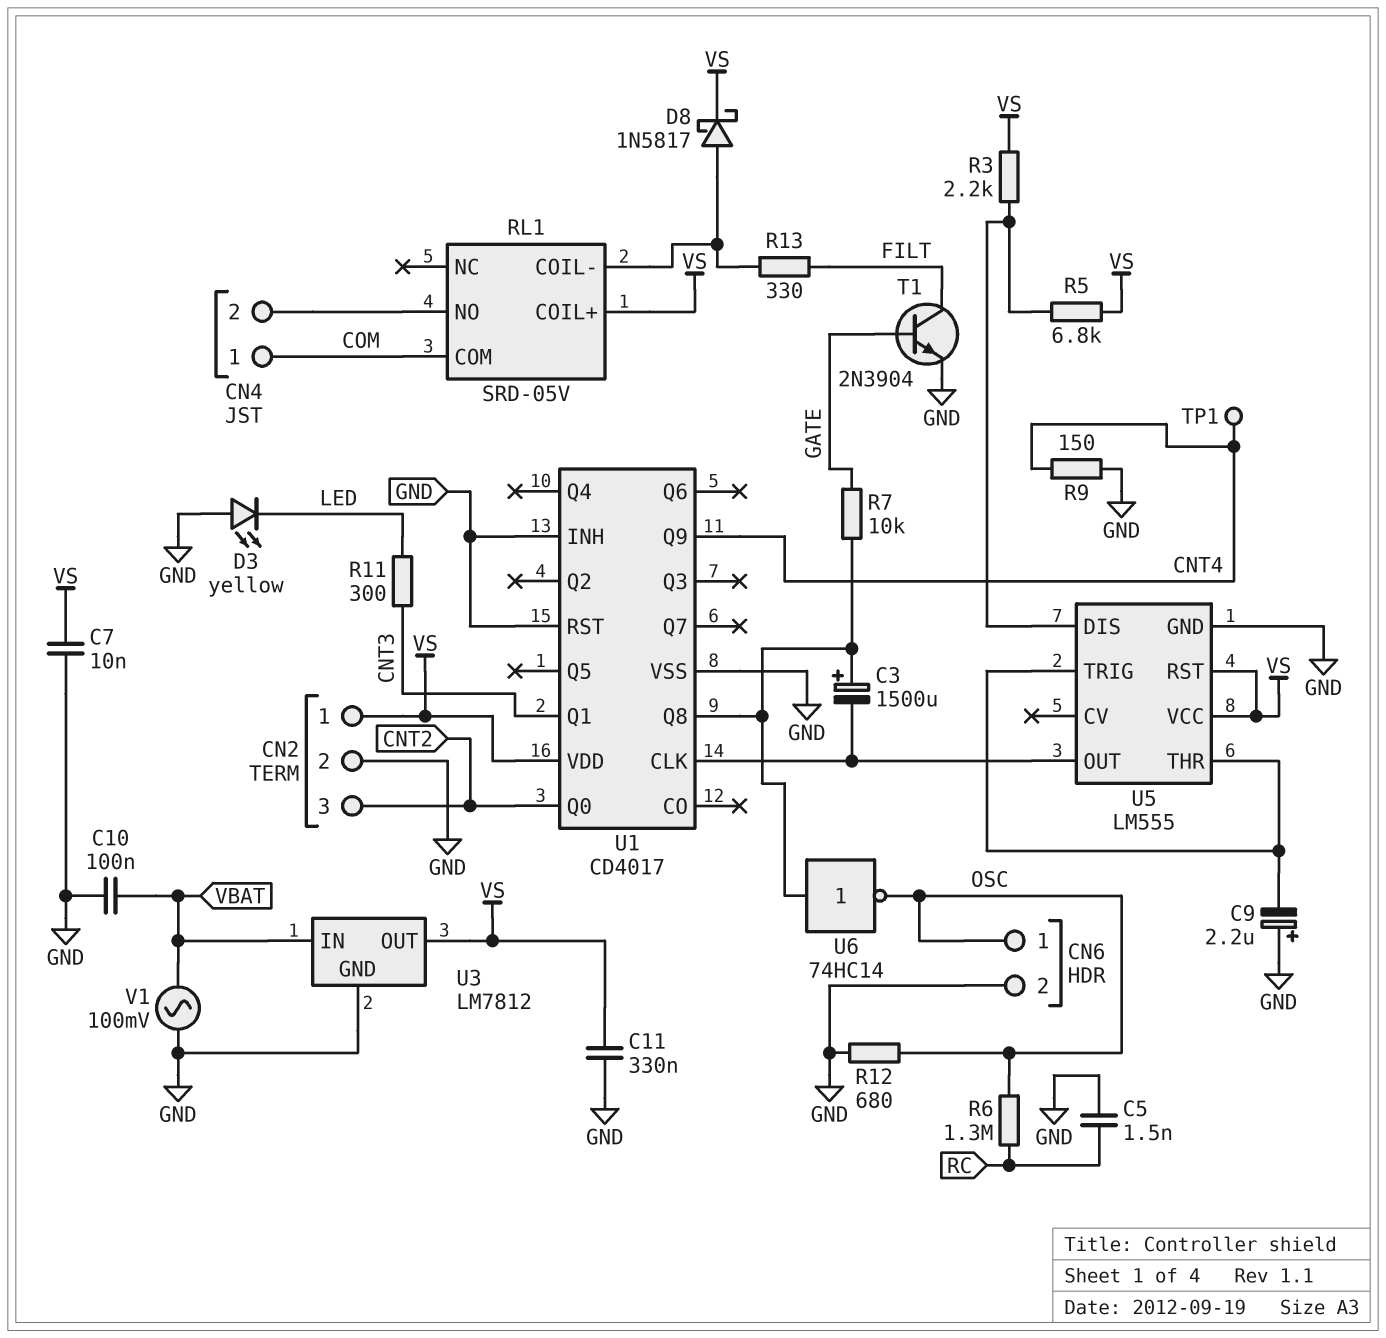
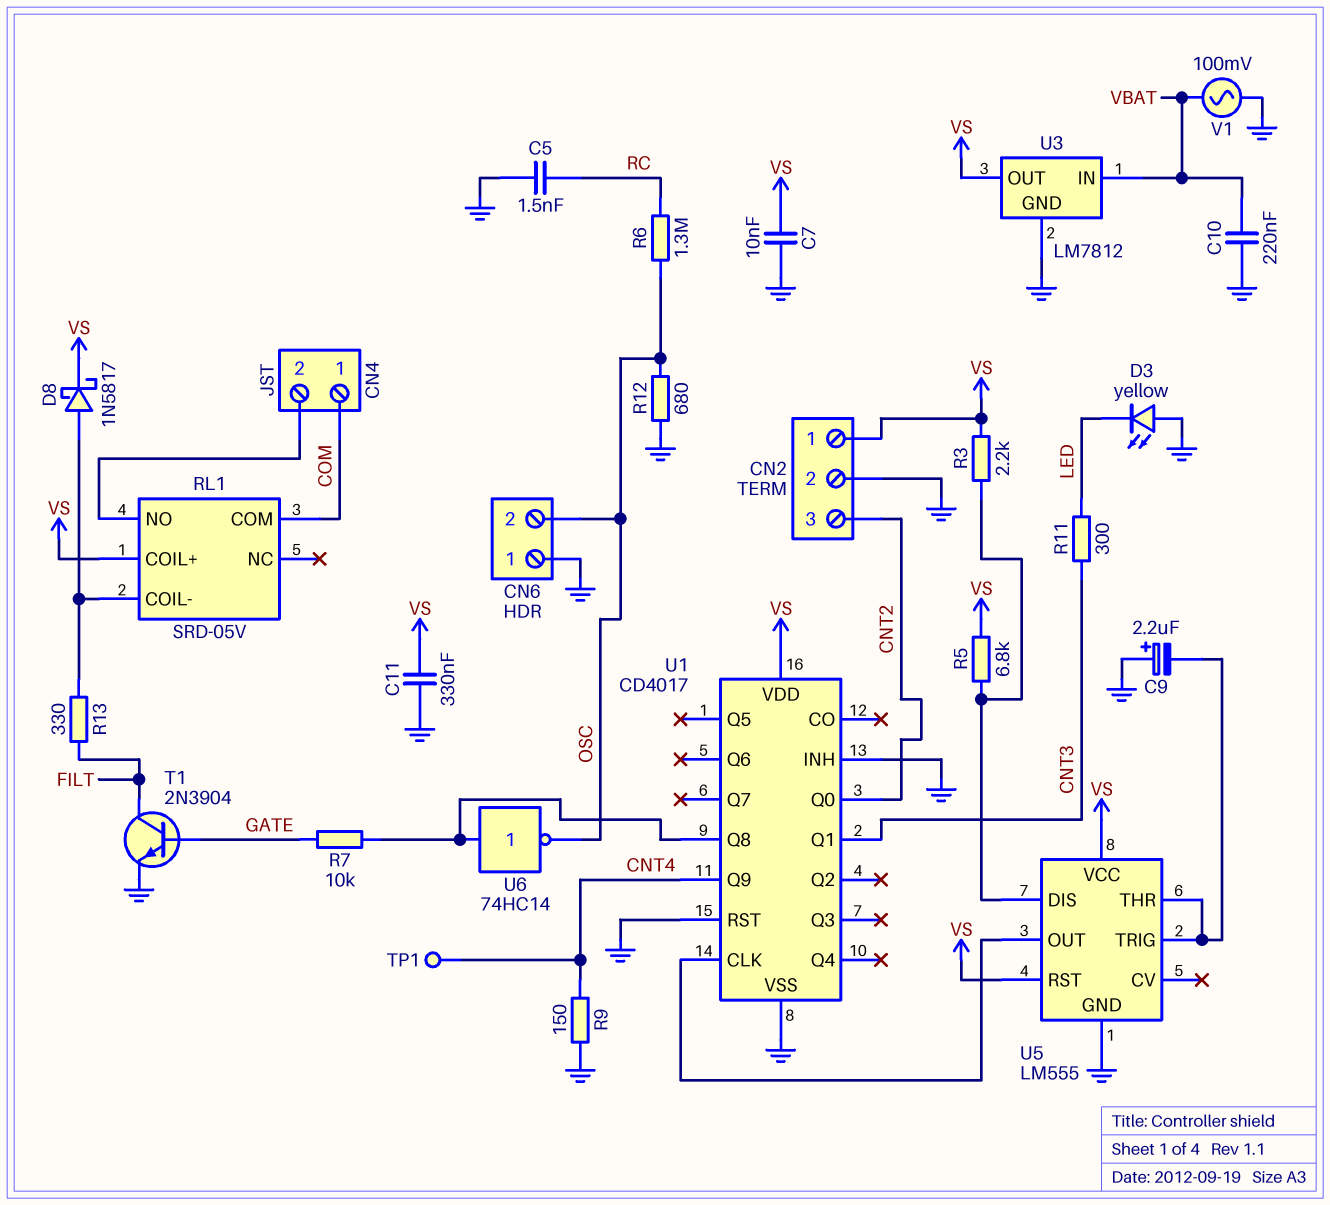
C3: 1500uF (plus U1/Q8, minus U1/CLK) -> none
C10: 100nF (GND, VBAT) -> 220nF (GND, VBAT)
CN6 pin 1: OSC -> GND
CN6 pin 2: GND -> OSC

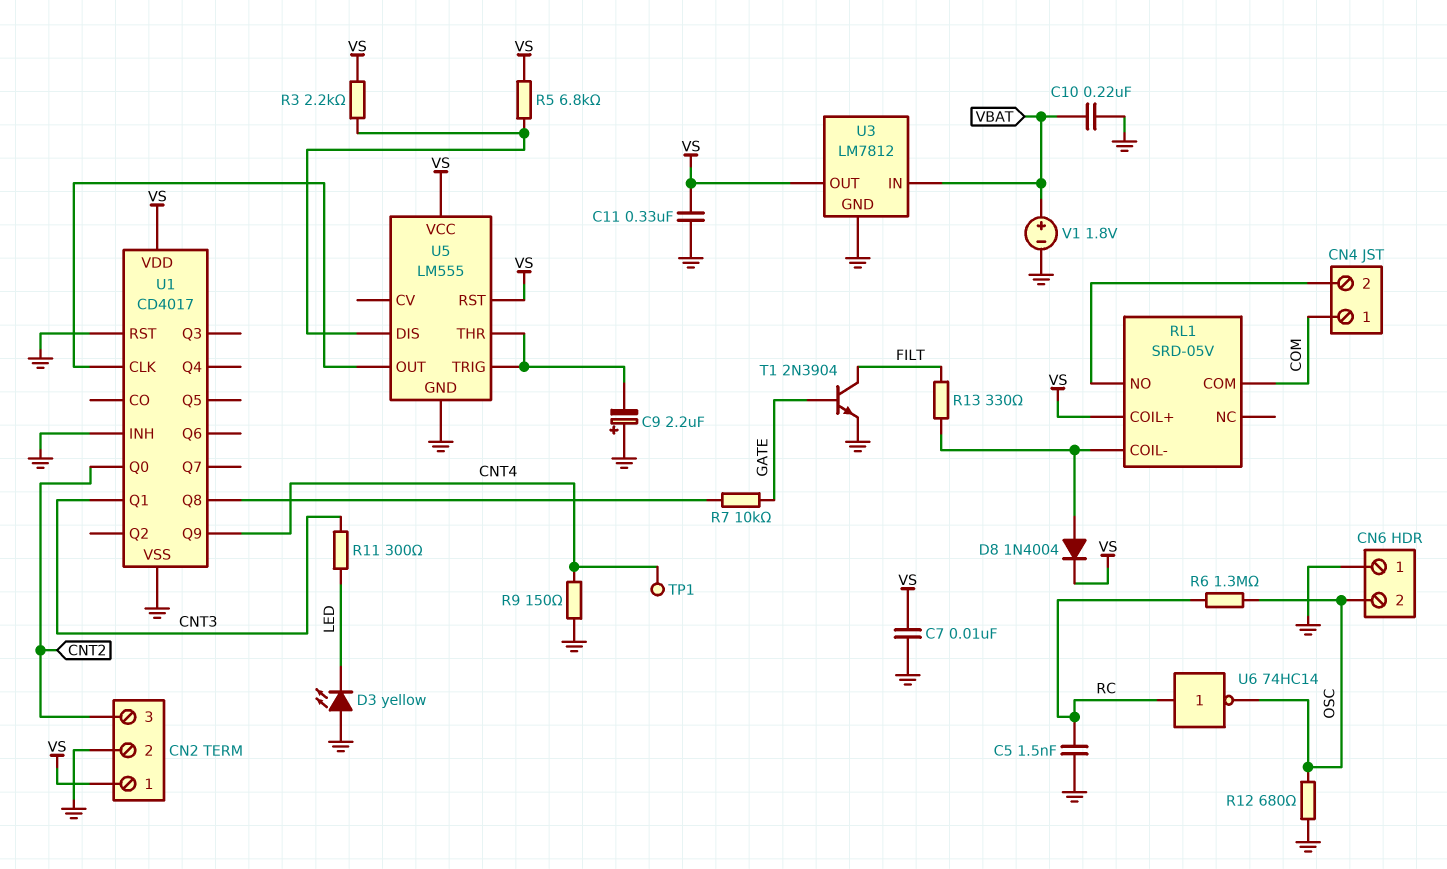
D8: schottky 1N5817 (A RL1/COIL-, K VS) -> diode 1N4004 (A RL1/COIL-, K VS)
U6: NOT 74HC14 (in U1/Q8, out OSC) -> NOT 74HC14 (in RC, out OSC)
V1: AC 100mV (GND, VBAT) -> 1.8V (plus VBAT, minus GND)

